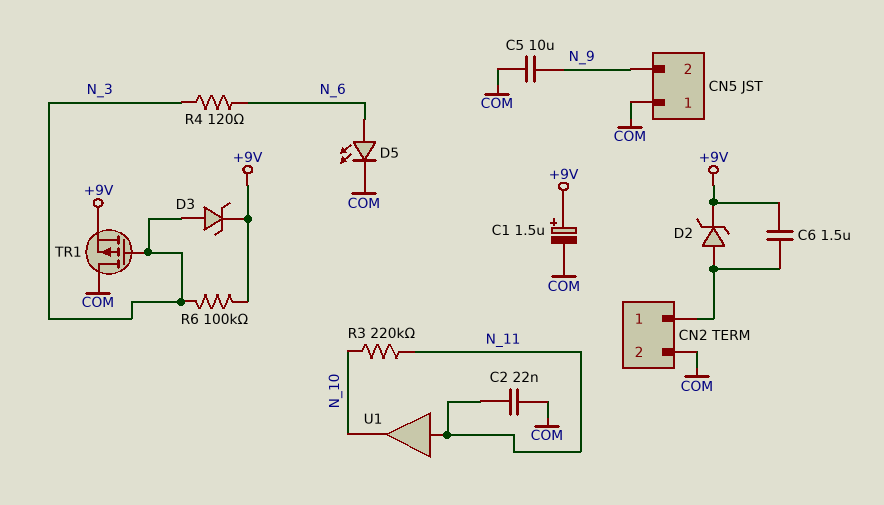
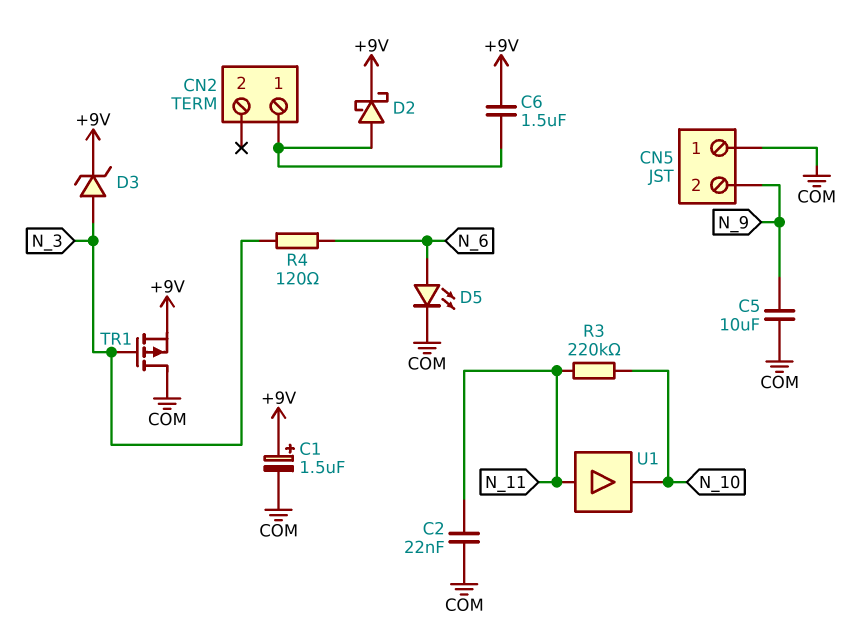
CN2 pin 2: COM -> none
D2: zener (A CN2/1, K +9V) -> schottky (A CN2/1, K +9V)
R6: 100k (+9V, N_3) -> none

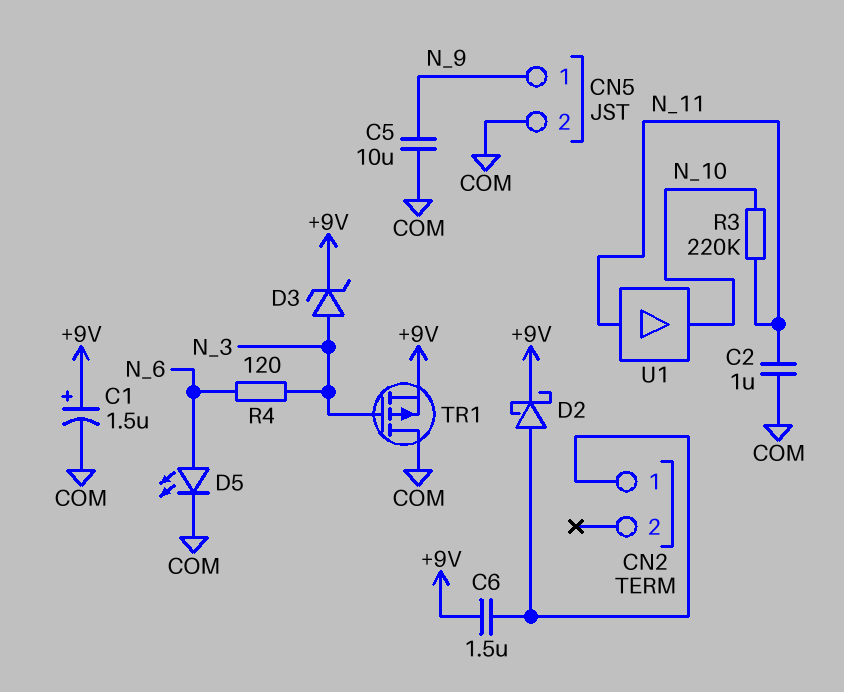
C2: 22nF (COM, N_11) -> 1uF (COM, N_11)
CN5 pin 1: COM -> N_9
CN5 pin 2: N_9 -> COM

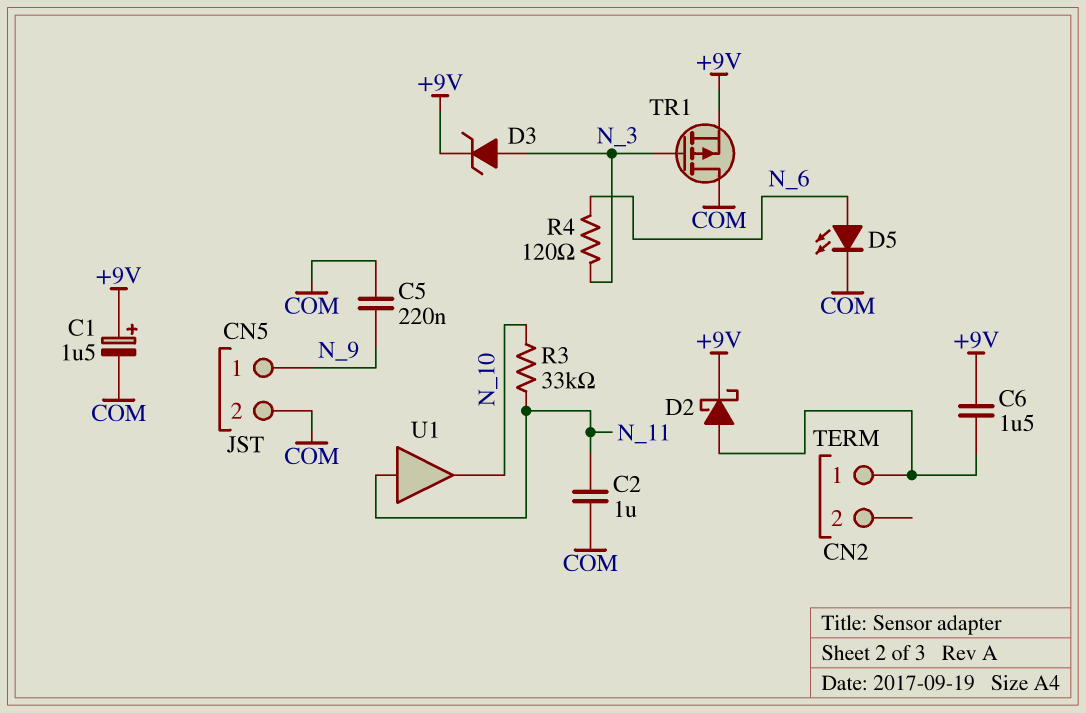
C5: 10uF (COM, N_9) -> 220nF (COM, N_9)
R3: 220k (N_10, N_11) -> 33k (N_10, N_11)

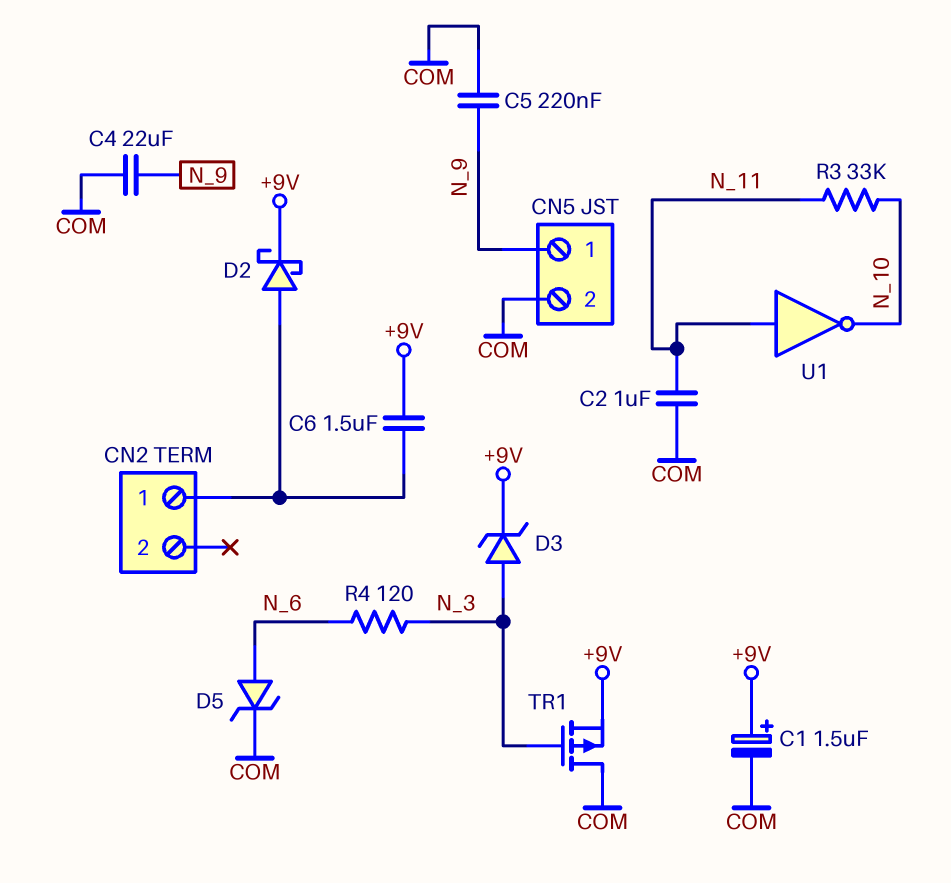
C4: none -> 22uF (COM, N_9)
D5: LED (A N_6, K COM) -> zener (A N_6, K COM)
U1: buffer (in N_11, out N_10) -> NOT (in N_11, out N_10)

